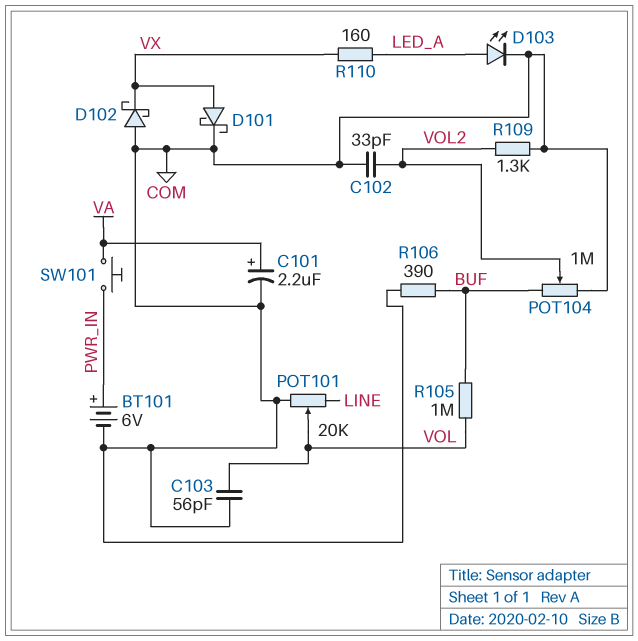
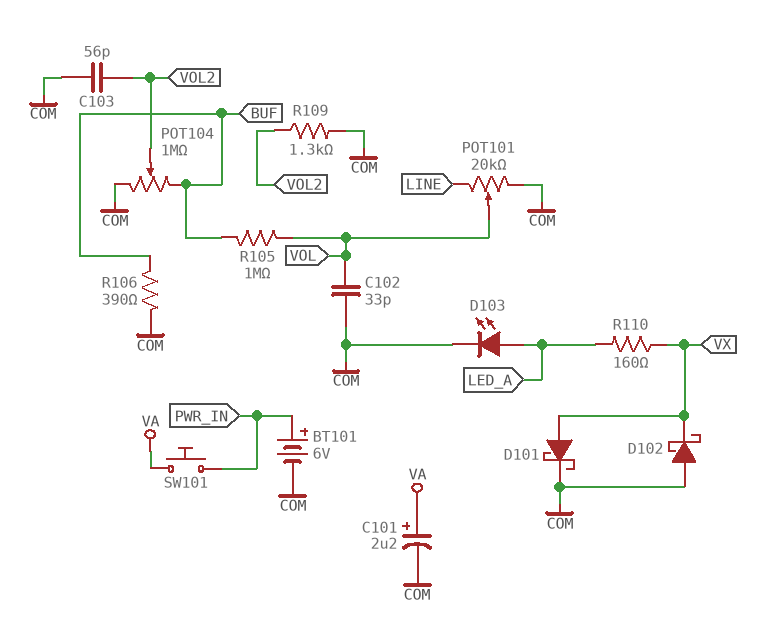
C102: 33pF (COM, VOL2) -> 33pF (COM, VOL)
C103: 56pF (COM, VOL) -> 56pF (COM, VOL2)

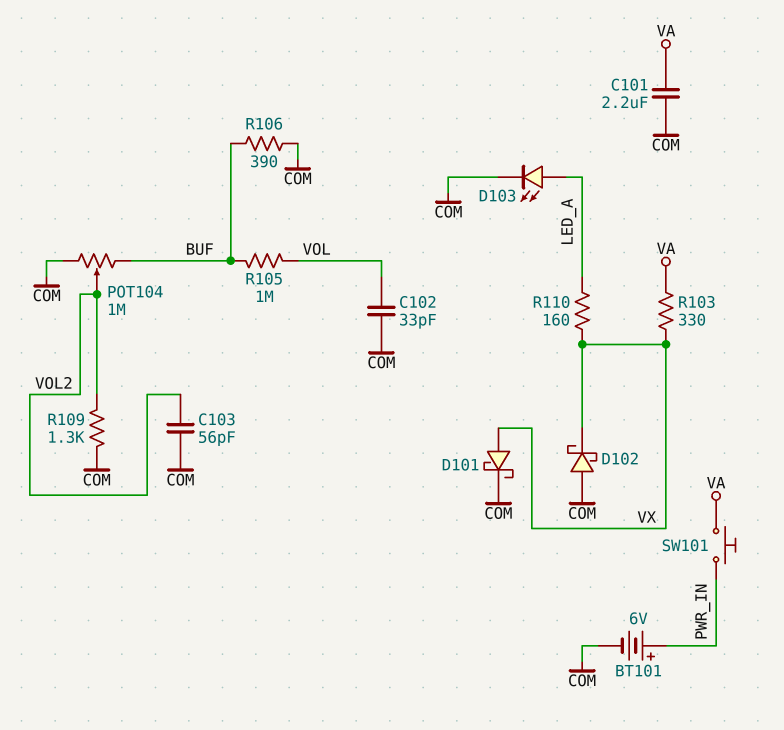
C101: 2.2uF (plus VA, minus COM) -> 2.2uF (COM, VA)
POT101: 20k (COM, LINE, wiper VOL) -> none
R103: none -> 330 (VA, VX)

